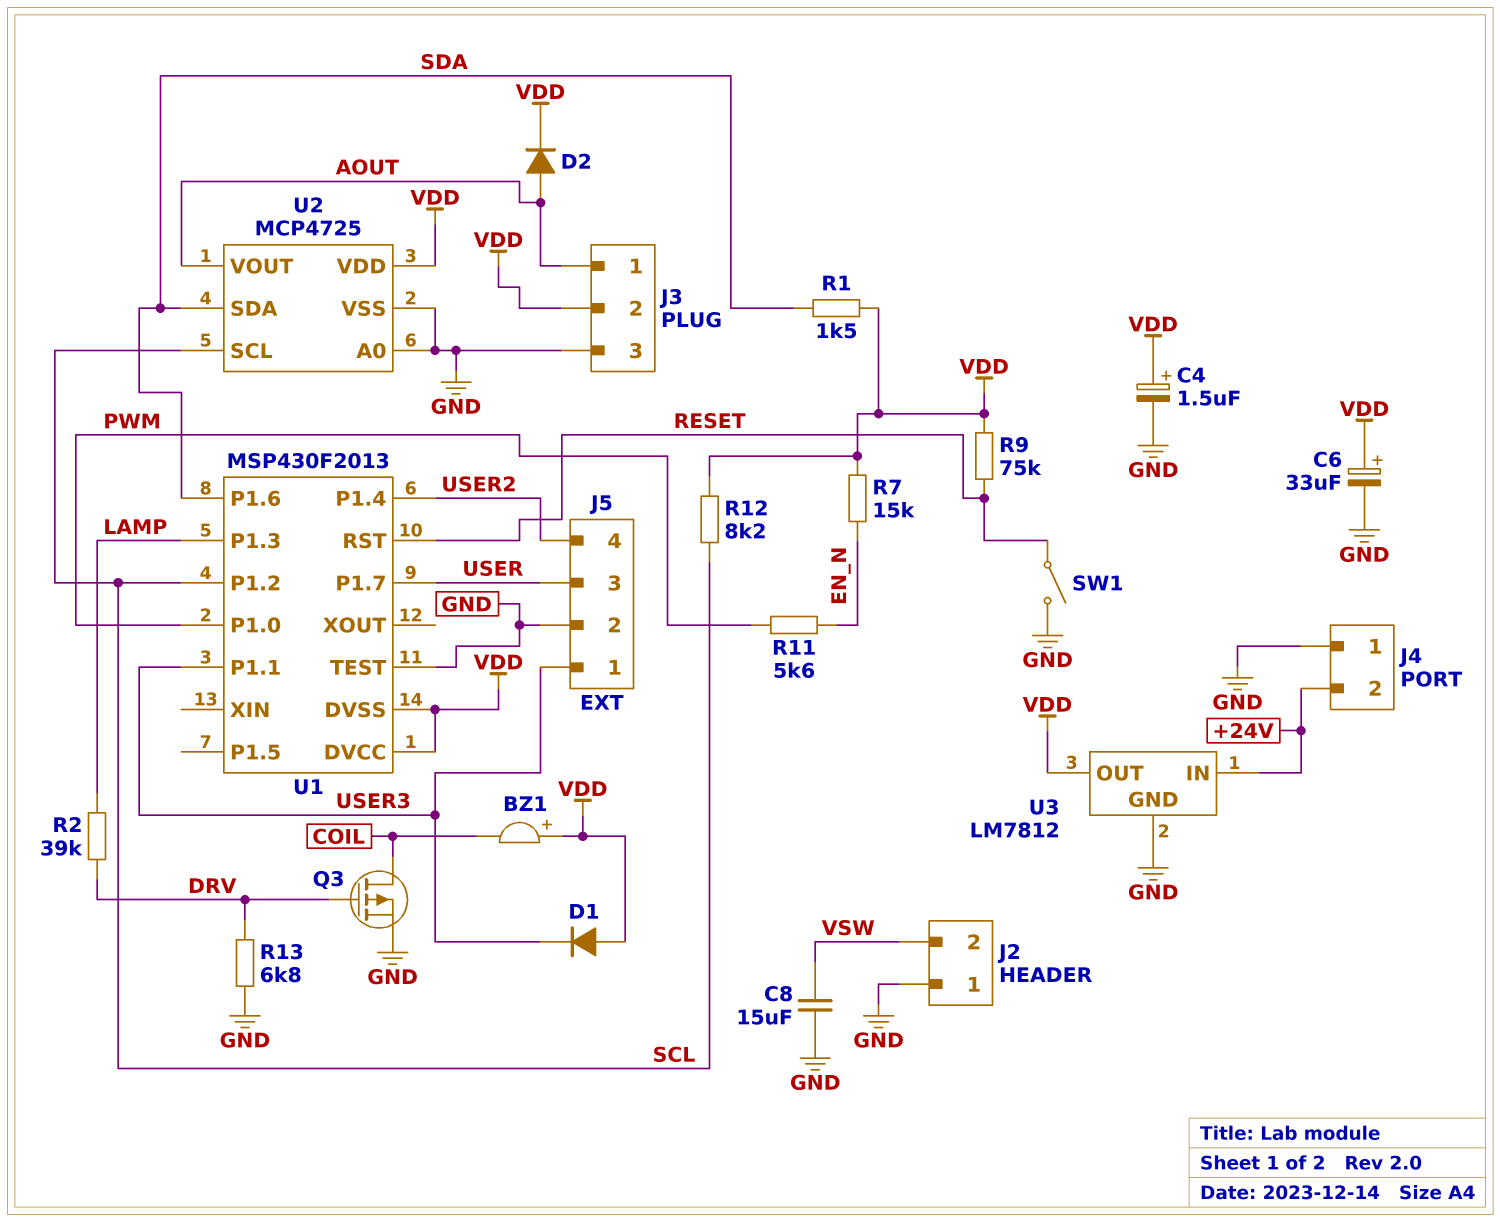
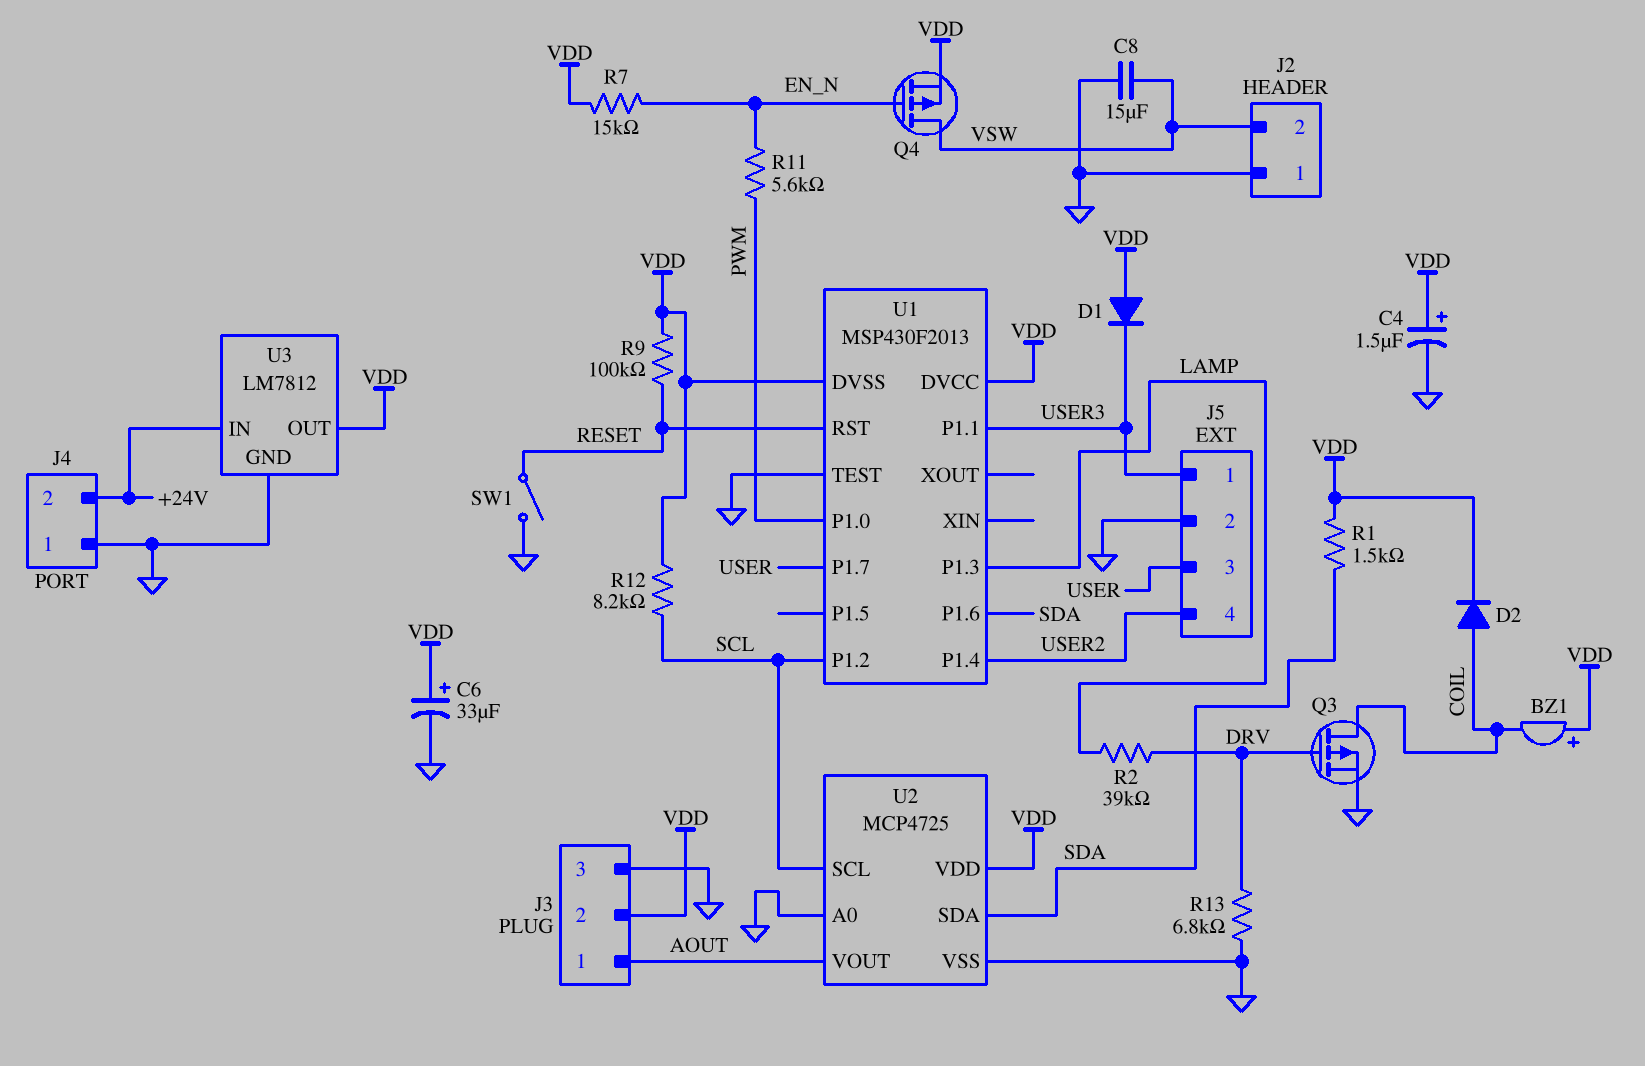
D2: diode (A AOUT, K VDD) -> diode (A COIL, K VDD)
Q4: none -> PMOS (G EN_N, D VSW, S VDD)
R9: 75k (RESET, VDD) -> 100k (RESET, VDD)

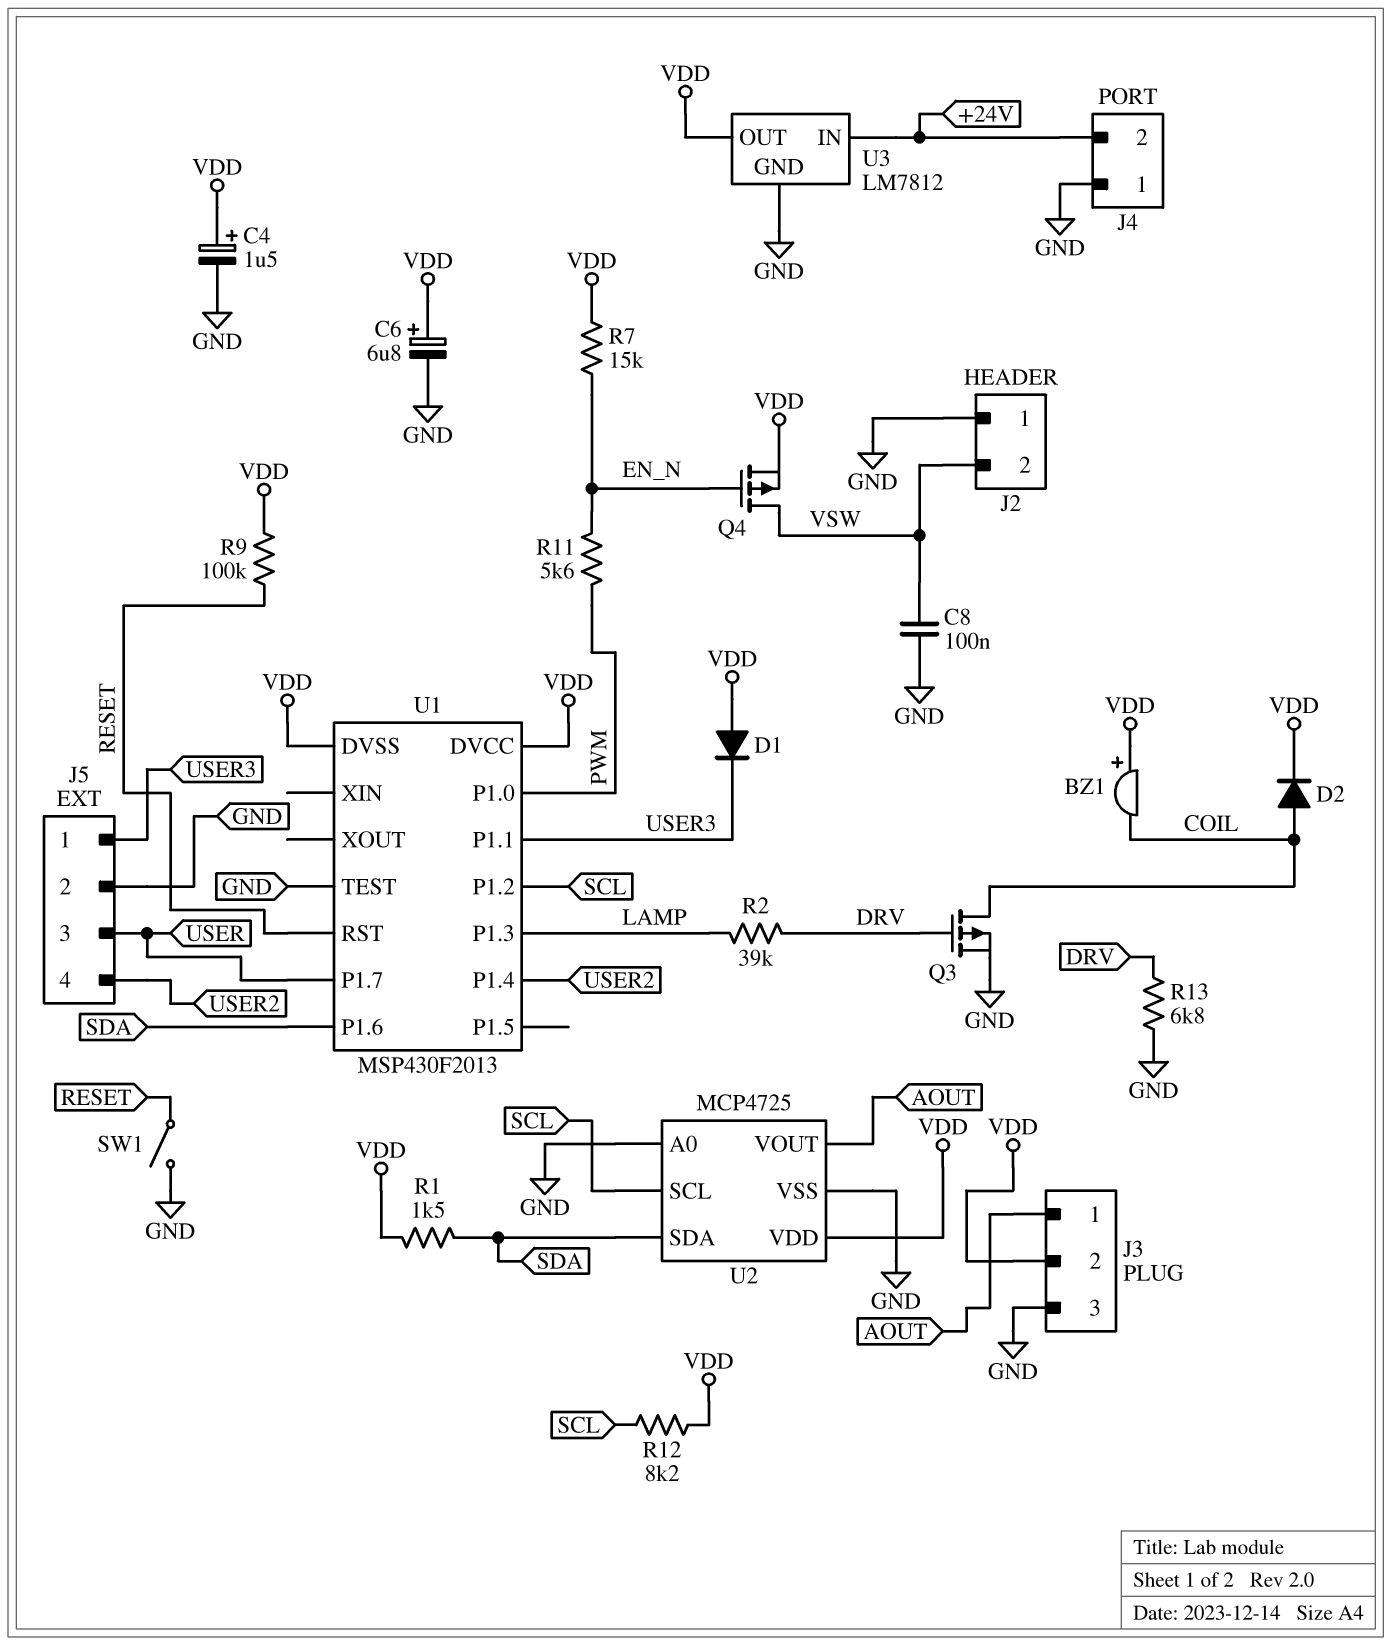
C6: 33uF (plus VDD, minus GND) -> 6.8uF (plus VDD, minus GND)
C8: 15uF (GND, VSW) -> 100nF (GND, VSW)

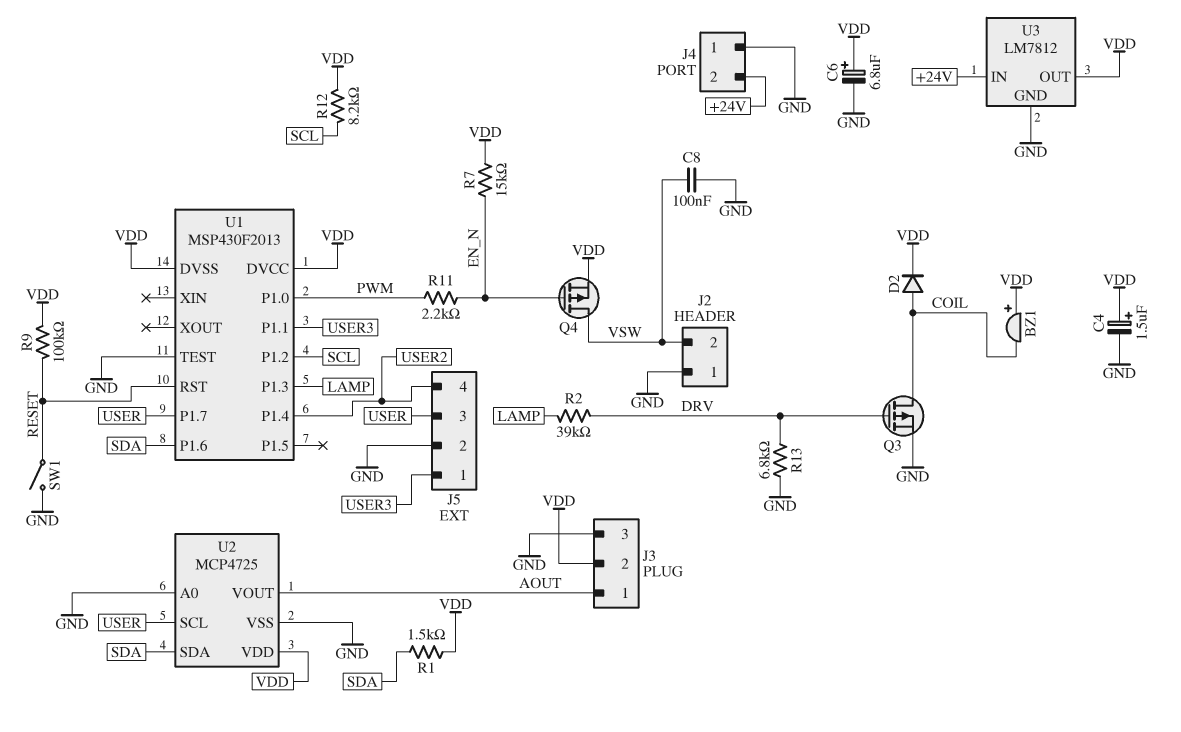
D1: diode (A VDD, K USER3) -> none
R11: 5.6k (EN_N, PWM) -> 2.2k (EN_N, PWM)
U2 pin SCL: SCL -> USER

